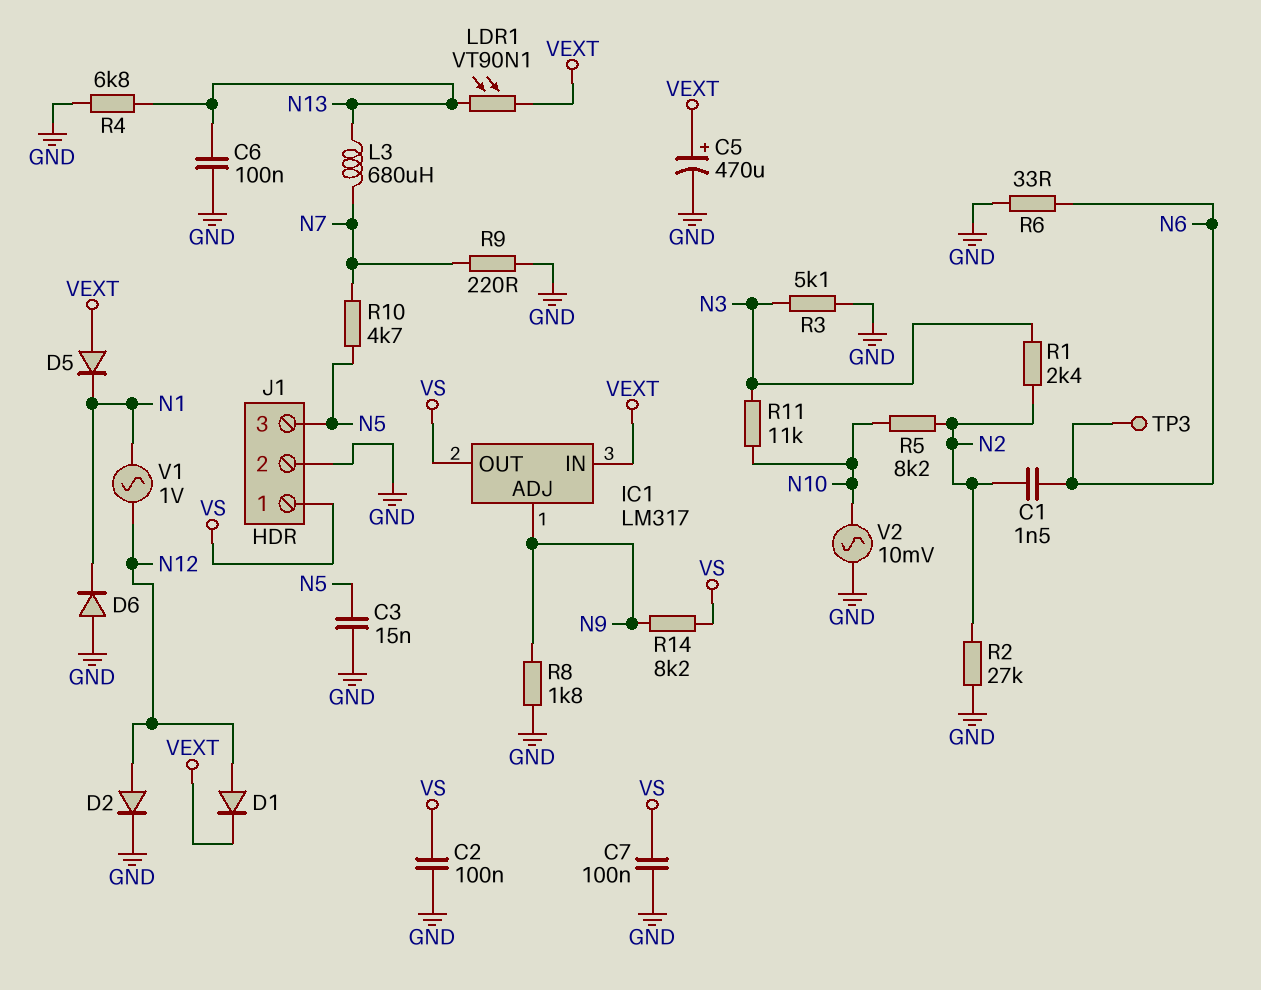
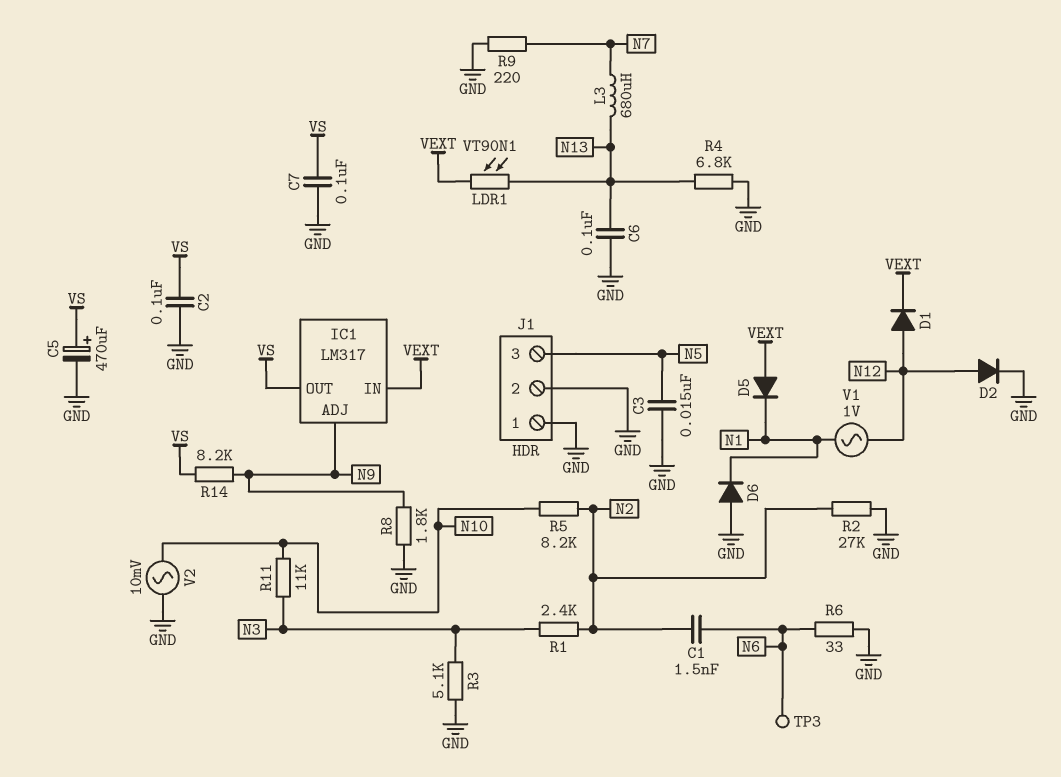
C5: 470uF (plus VEXT, minus GND) -> 470uF (plus VS, minus GND)
J1 pin 1: VS -> GND
R10: 4.7k (N5, N7) -> none

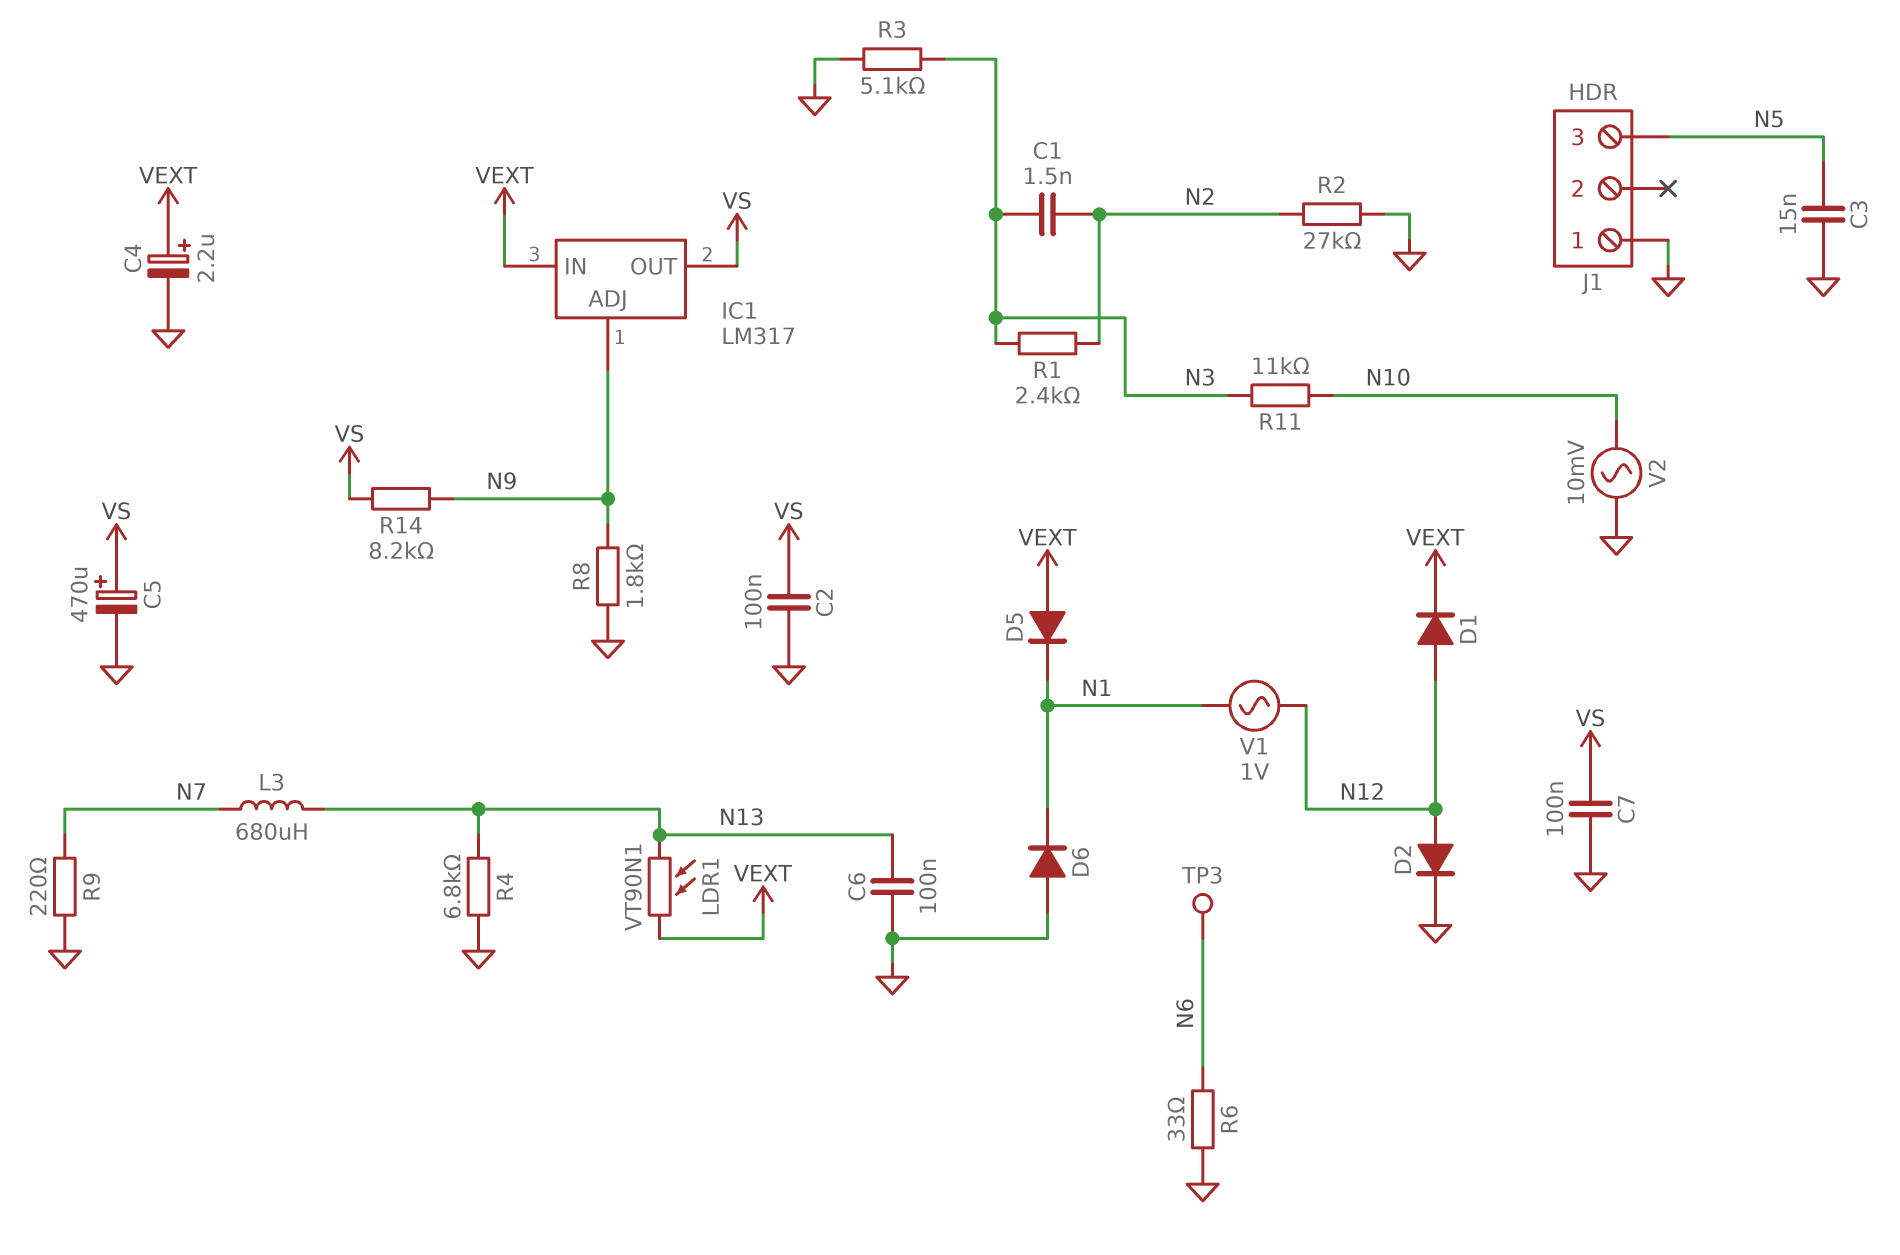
C1: 1.5nF (N2, N6) -> 1.5nF (N2, N3)
C4: none -> 2.2uF (plus VEXT, minus GND)
J1 pin 2: GND -> none
R5: 8.2k (N2, N10) -> none

